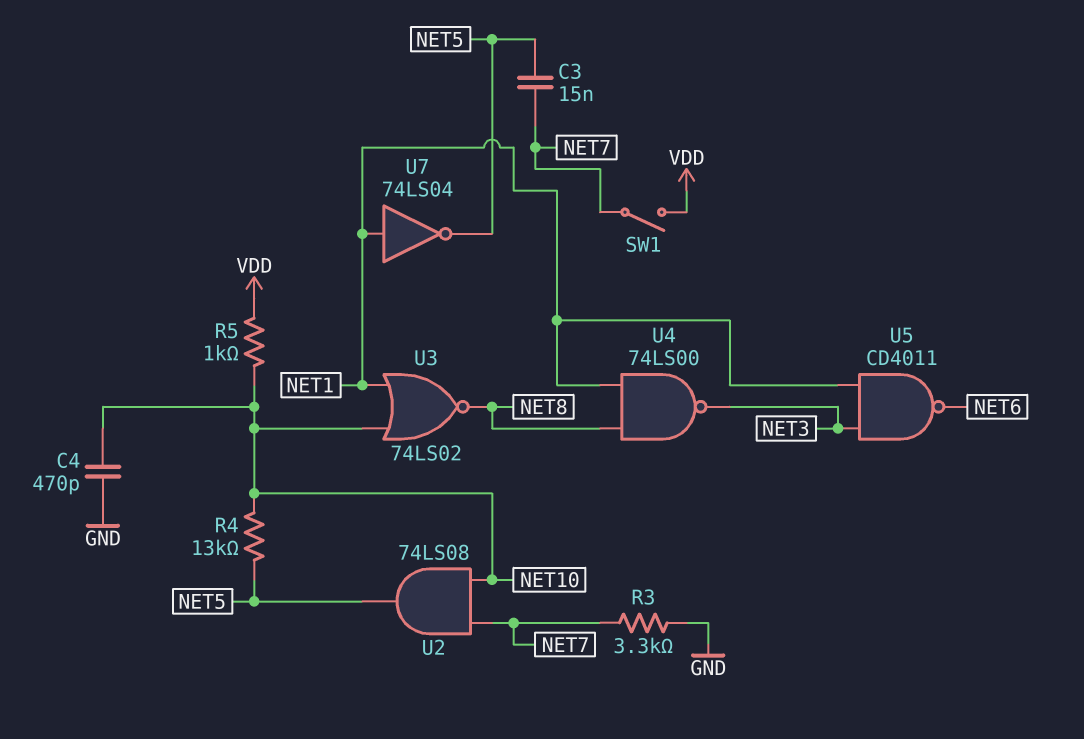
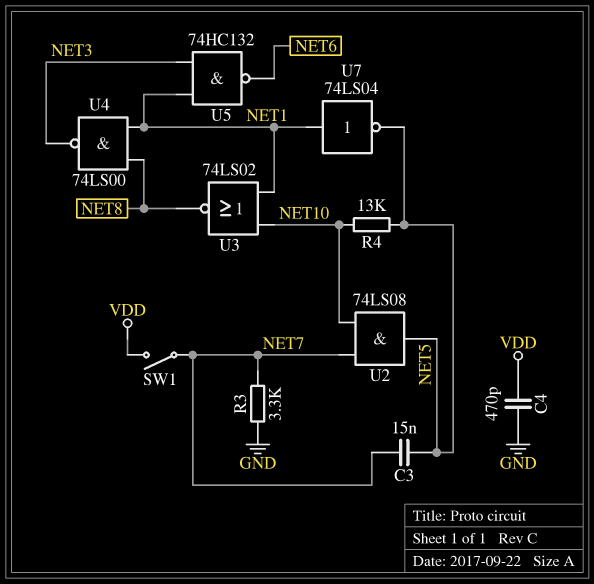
C4: 470pF (GND, NET10) -> 470pF (GND, VDD)
R5: 1k (NET10, VDD) -> none
U5: NAND CD4011 (in NET1, in NET3, out NET6) -> NAND 74HC132 (in NET1, in NET3, out NET6)

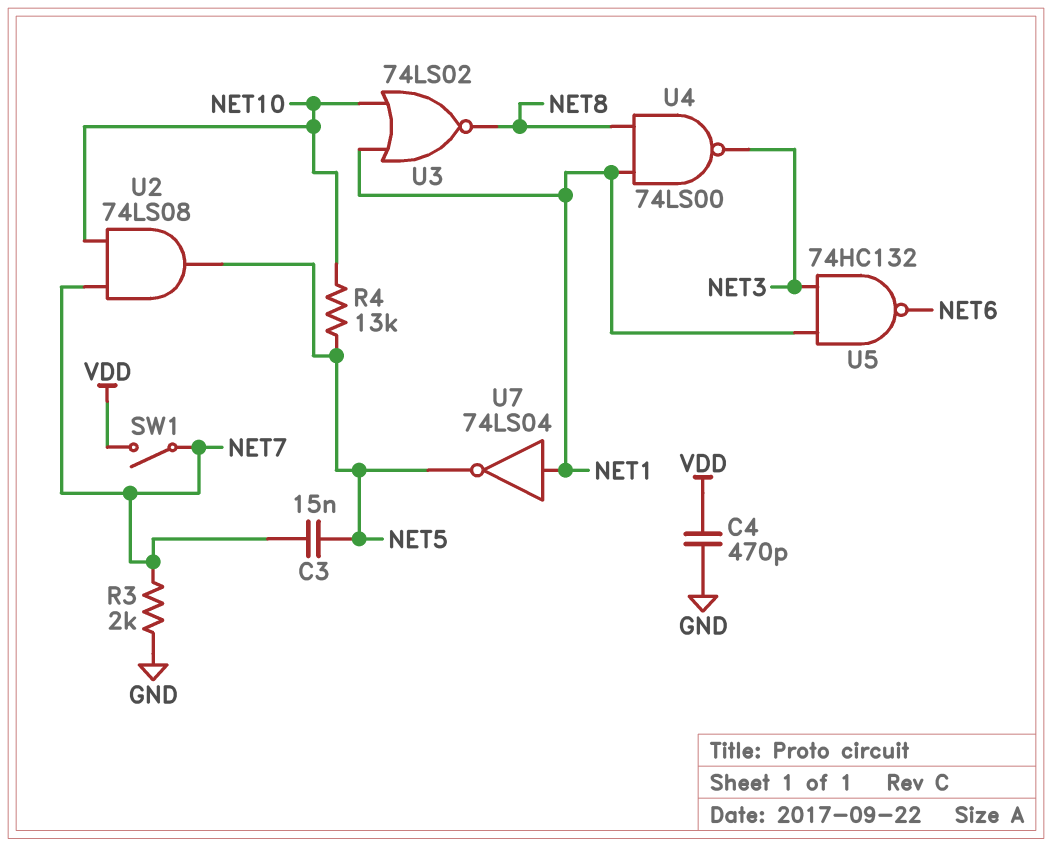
R3: 3.3k (GND, NET7) -> 2k (GND, NET7)

